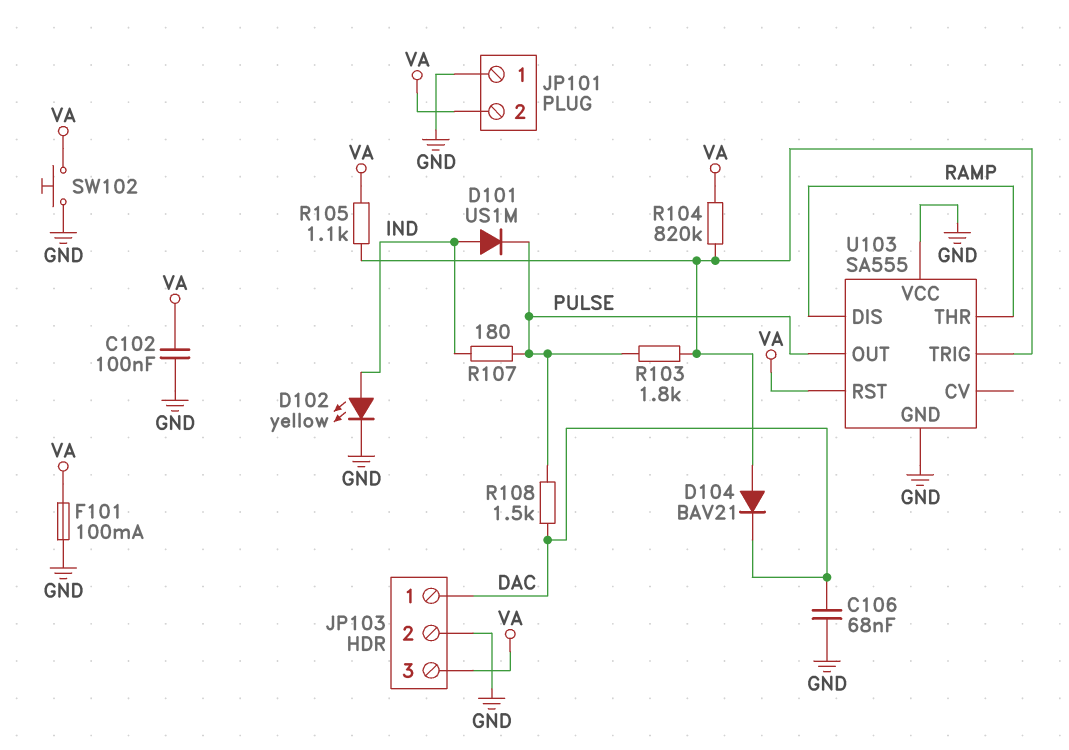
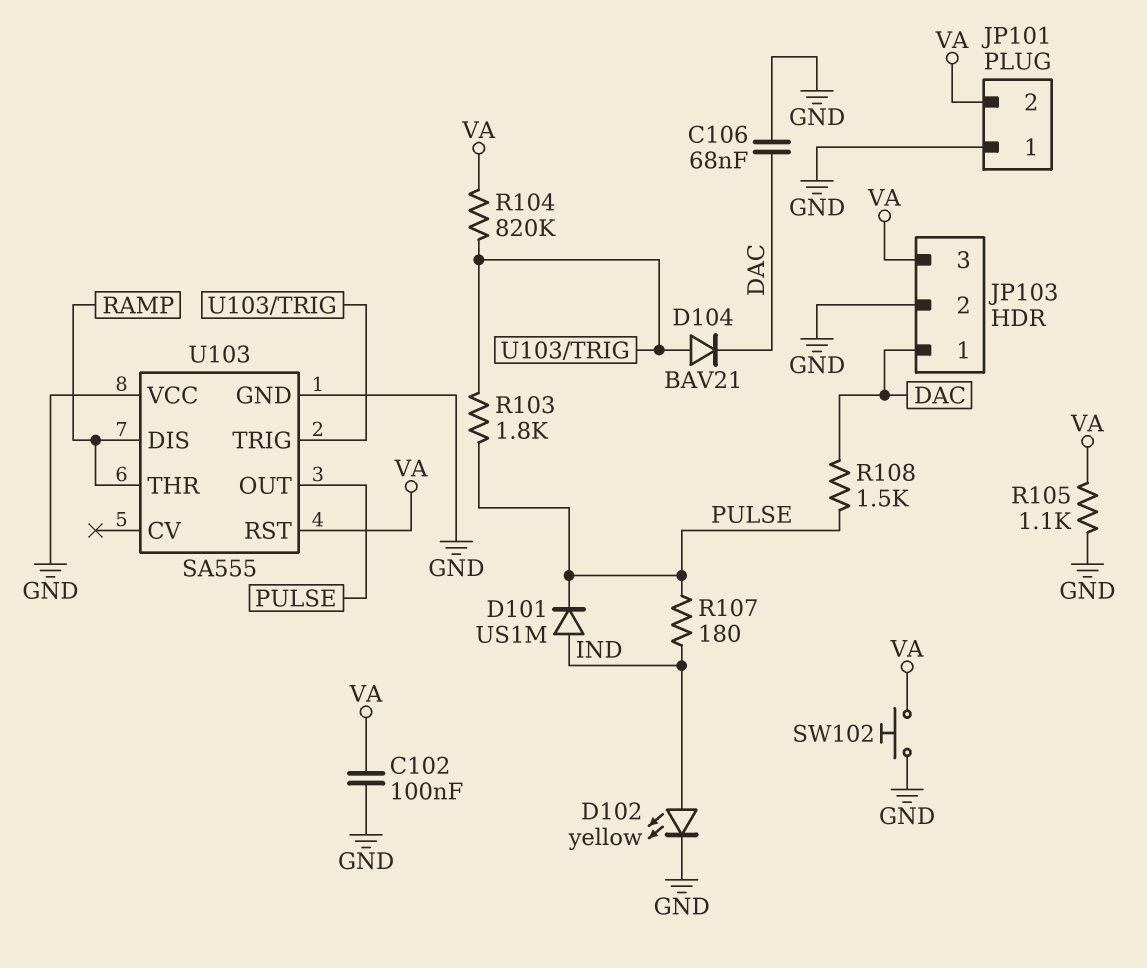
F101: 100mA (GND, VA) -> none
R105: 1.1k (U103/TRIG, VA) -> 1.1k (GND, VA)

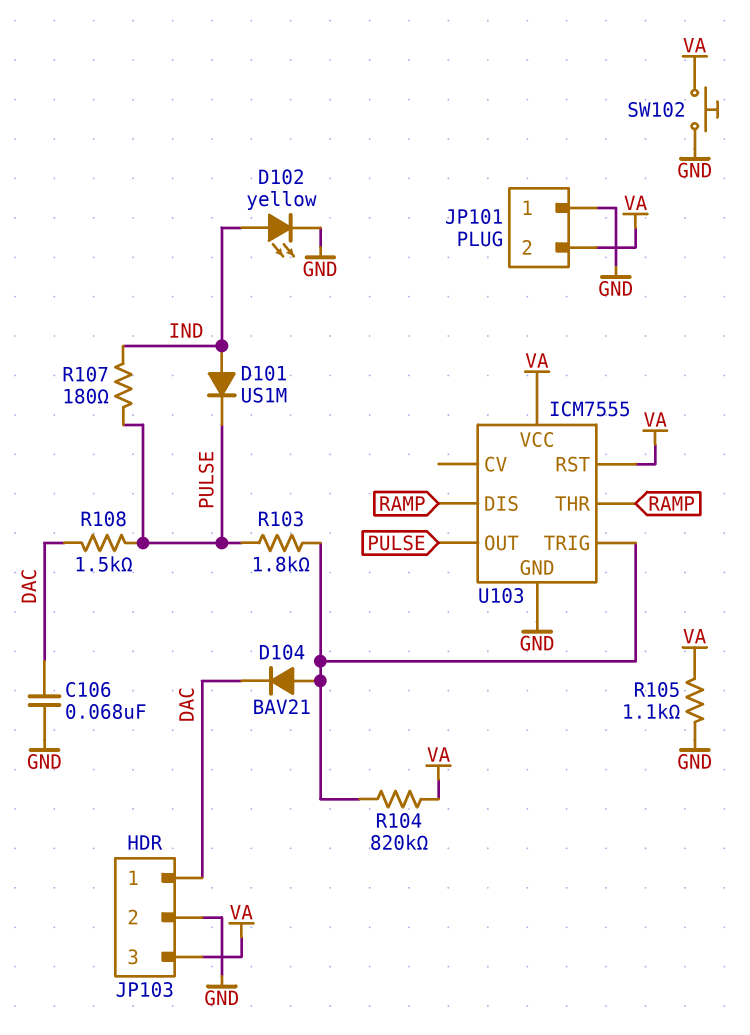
C102: 100nF (GND, VA) -> none
U103: SA555 -> ICM7555
U103 pin VCC: GND -> VA

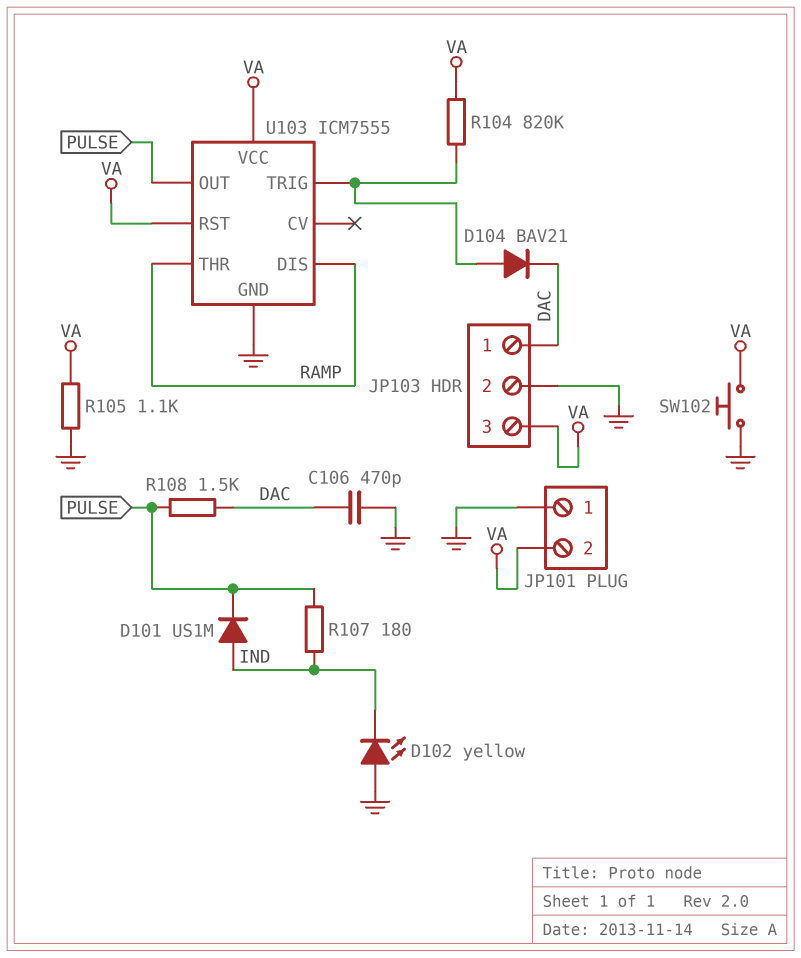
C106: 68nF (DAC, GND) -> 470pF (DAC, GND)
D102: LED yellow (A IND, K GND) -> LED yellow (A GND, K IND)
R103: 1.8k (PULSE, U103/TRIG) -> none

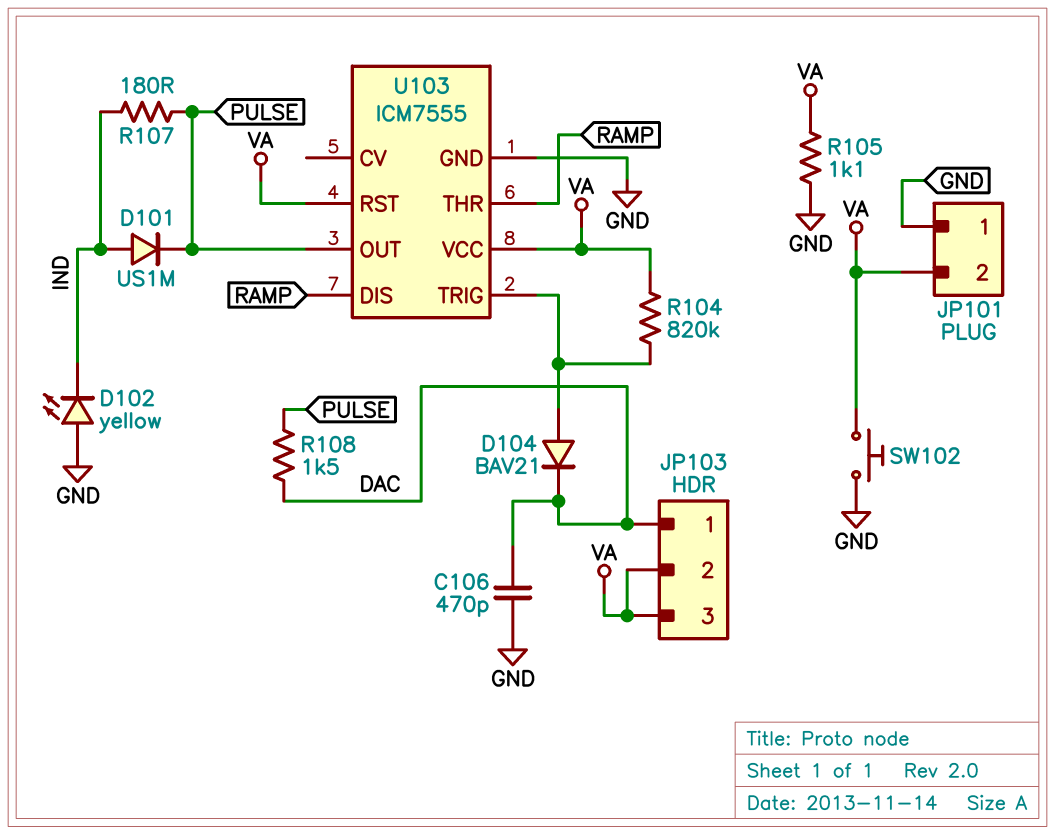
JP103 pin 2: GND -> VA

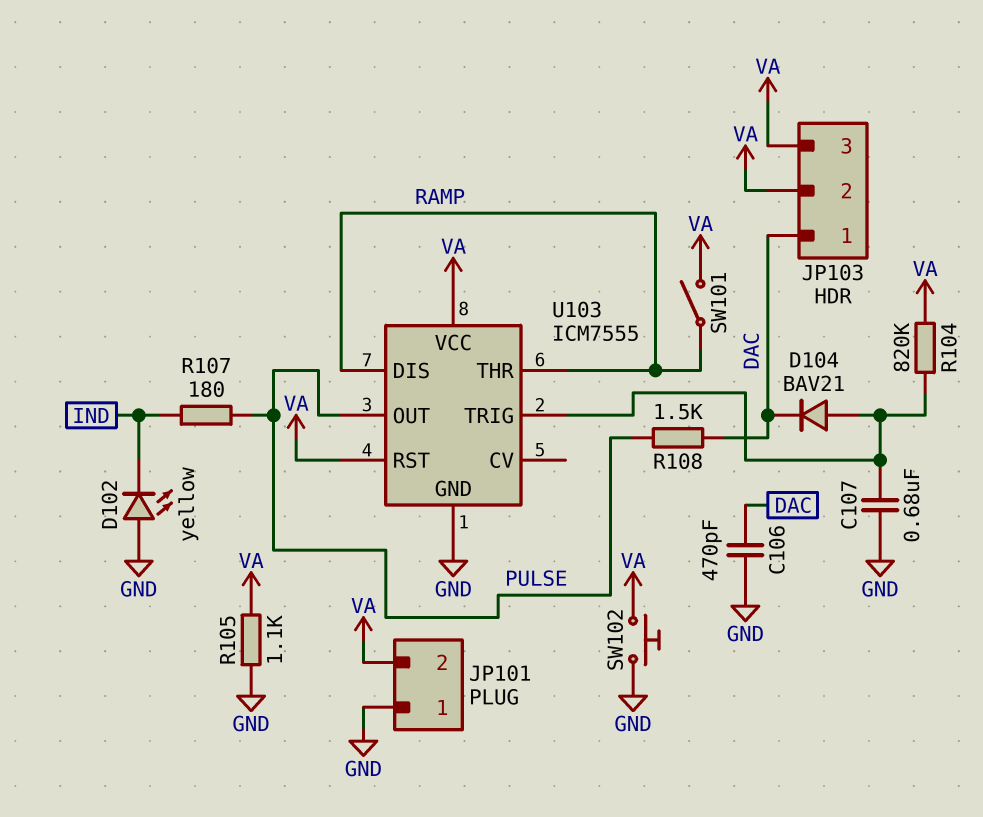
C107: none -> 680nF (GND, U103/TRIG)
D101: diode US1M (A IND, K PULSE) -> none
SW101: none -> switch (RAMP, VA)

